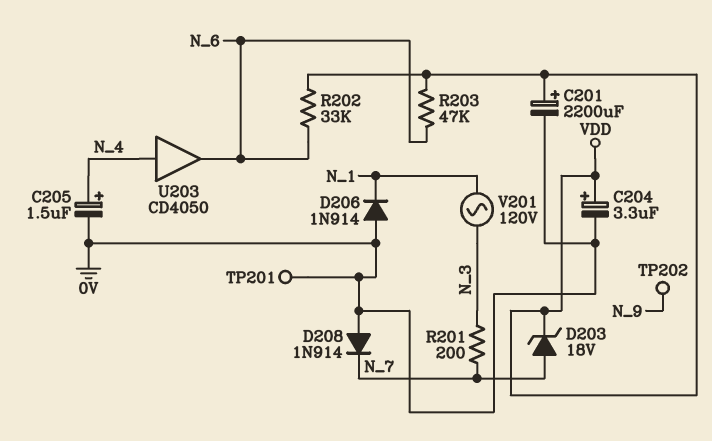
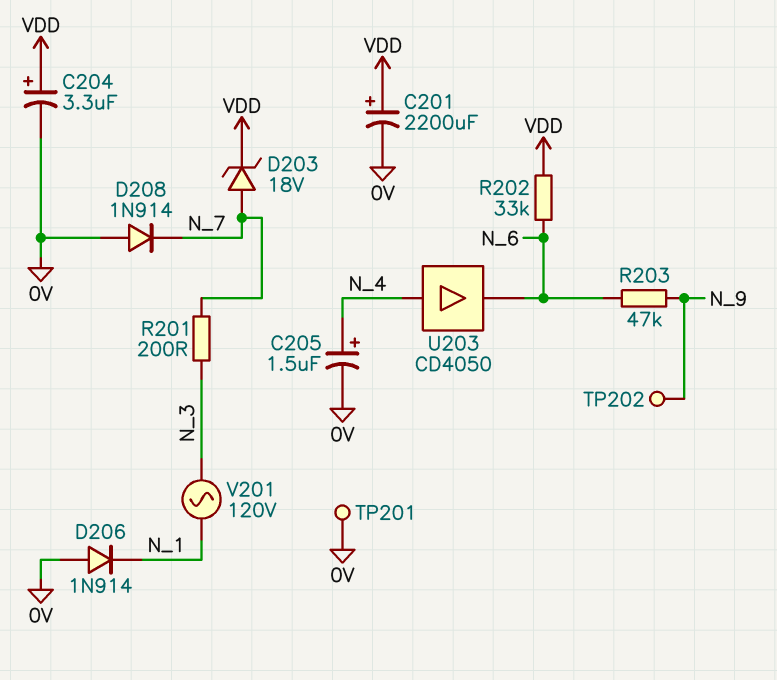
R203: 47k (N_6, VDD) -> 47k (N_6, N_9)

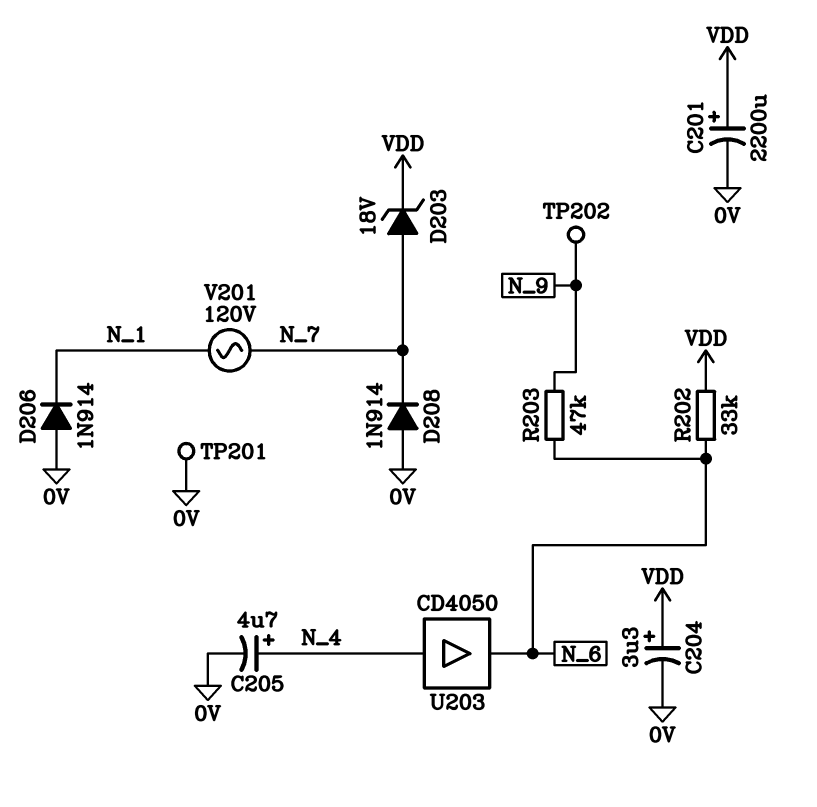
C205: 1.5uF (plus N_4, minus 0V) -> 4.7uF (plus N_4, minus 0V)
R201: 200 (N_3, N_7) -> none
V201: AC 120V (N_1, N_3) -> AC 120V (N_1, N_7)

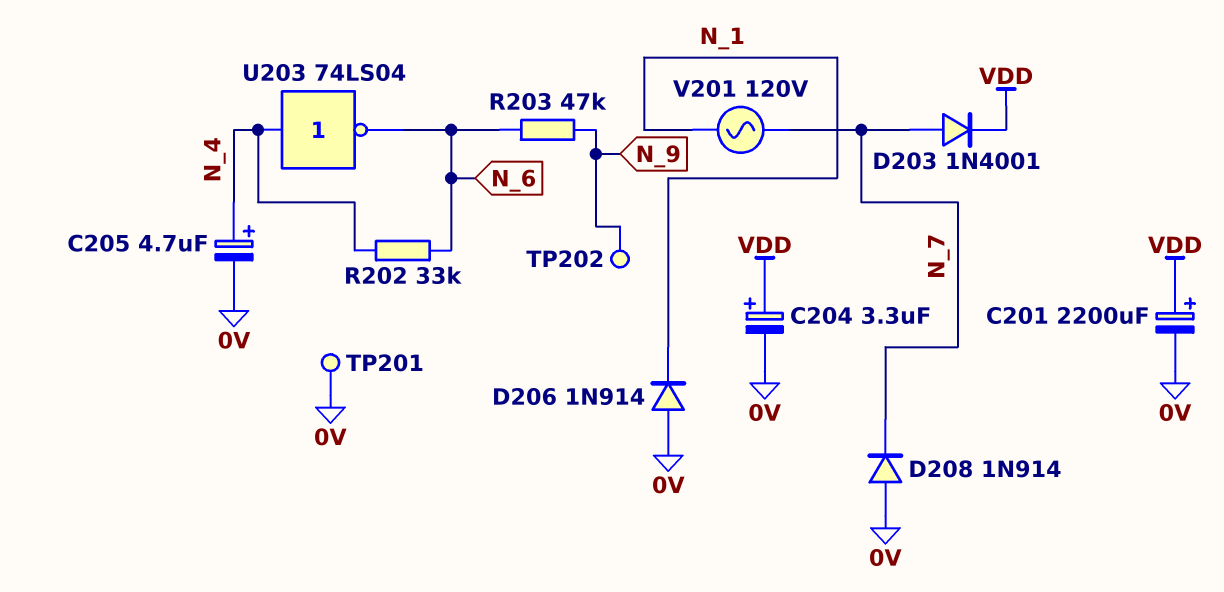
D203: zener 18V (A N_7, K VDD) -> diode 1N4001 (A N_7, K VDD)
R202: 33k (N_6, VDD) -> 33k (N_4, N_6)
U203: buffer CD4050 (in N_4, out N_6) -> NOT 74LS04 (in N_4, out N_6)

